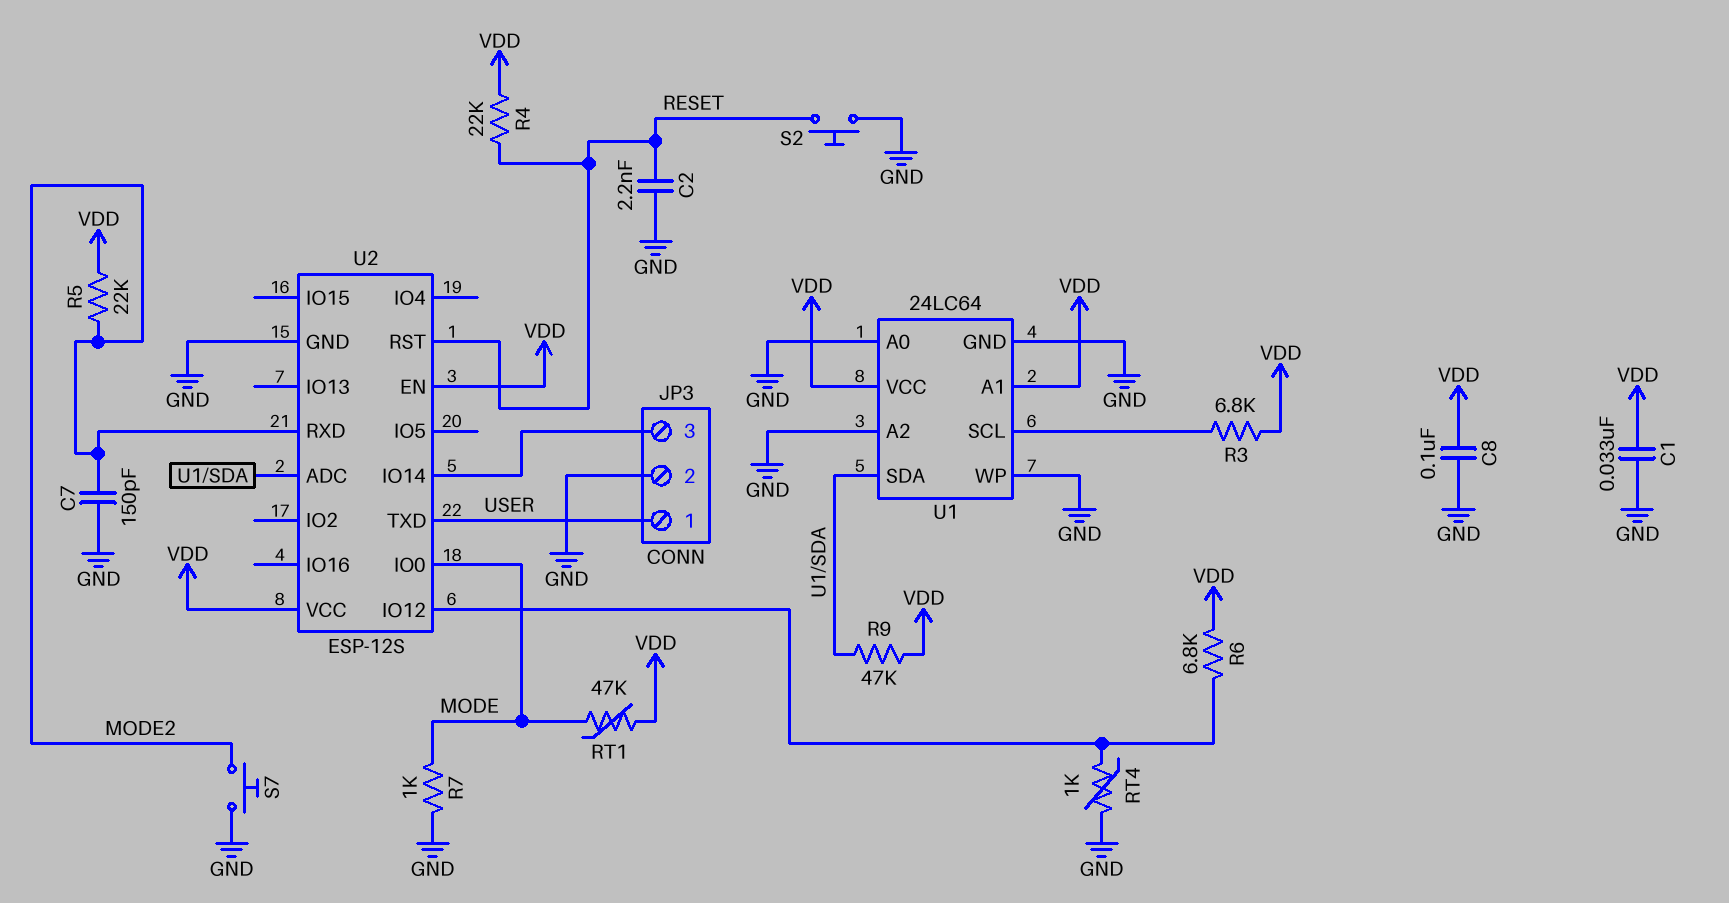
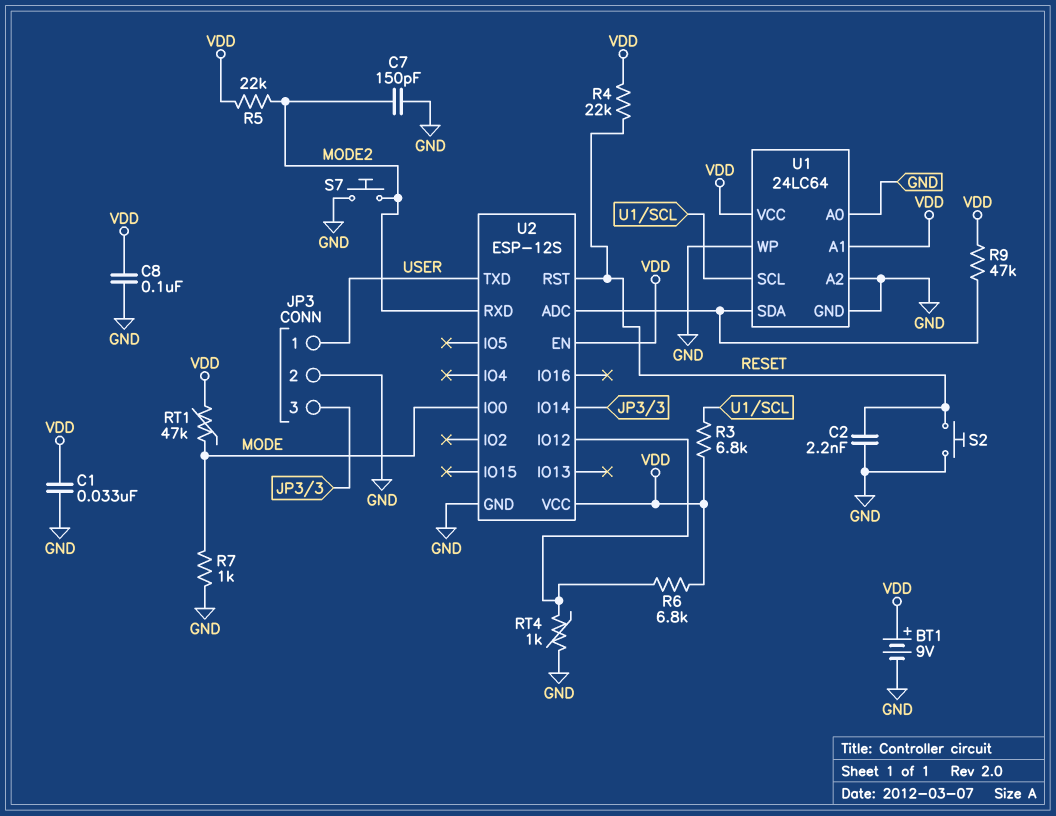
BT1: none -> 9V (plus VDD, minus GND)

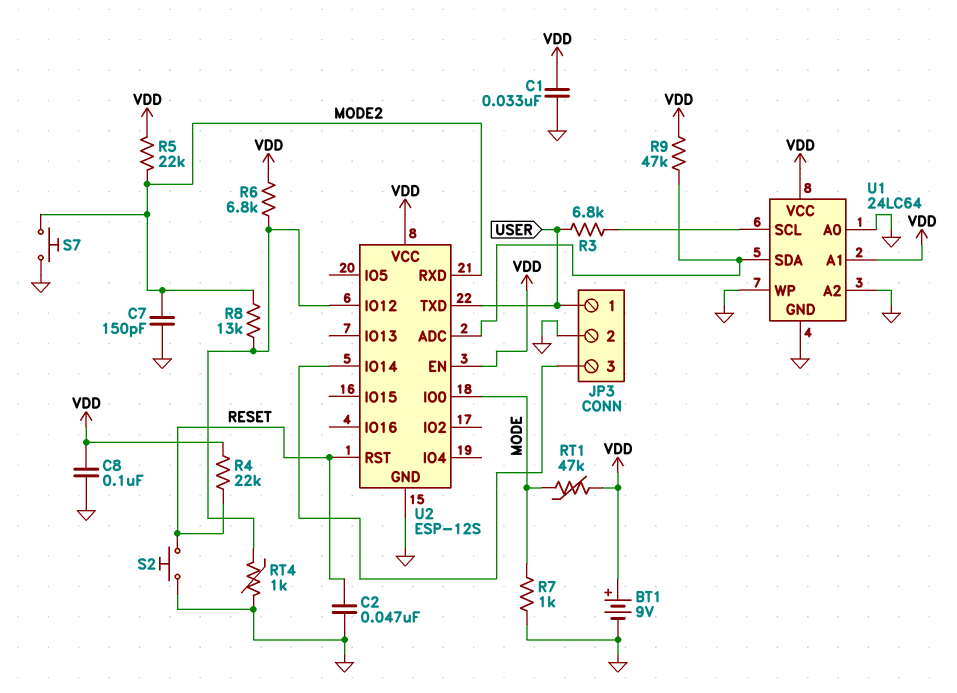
C2: 2.2nF (GND, RESET) -> 47nF (GND, RESET)
R3: 6.8k (U1/SCL, VDD) -> 6.8k (U1/SCL, USER)
R8: none -> 13k (MODE2, U2/IO12)

